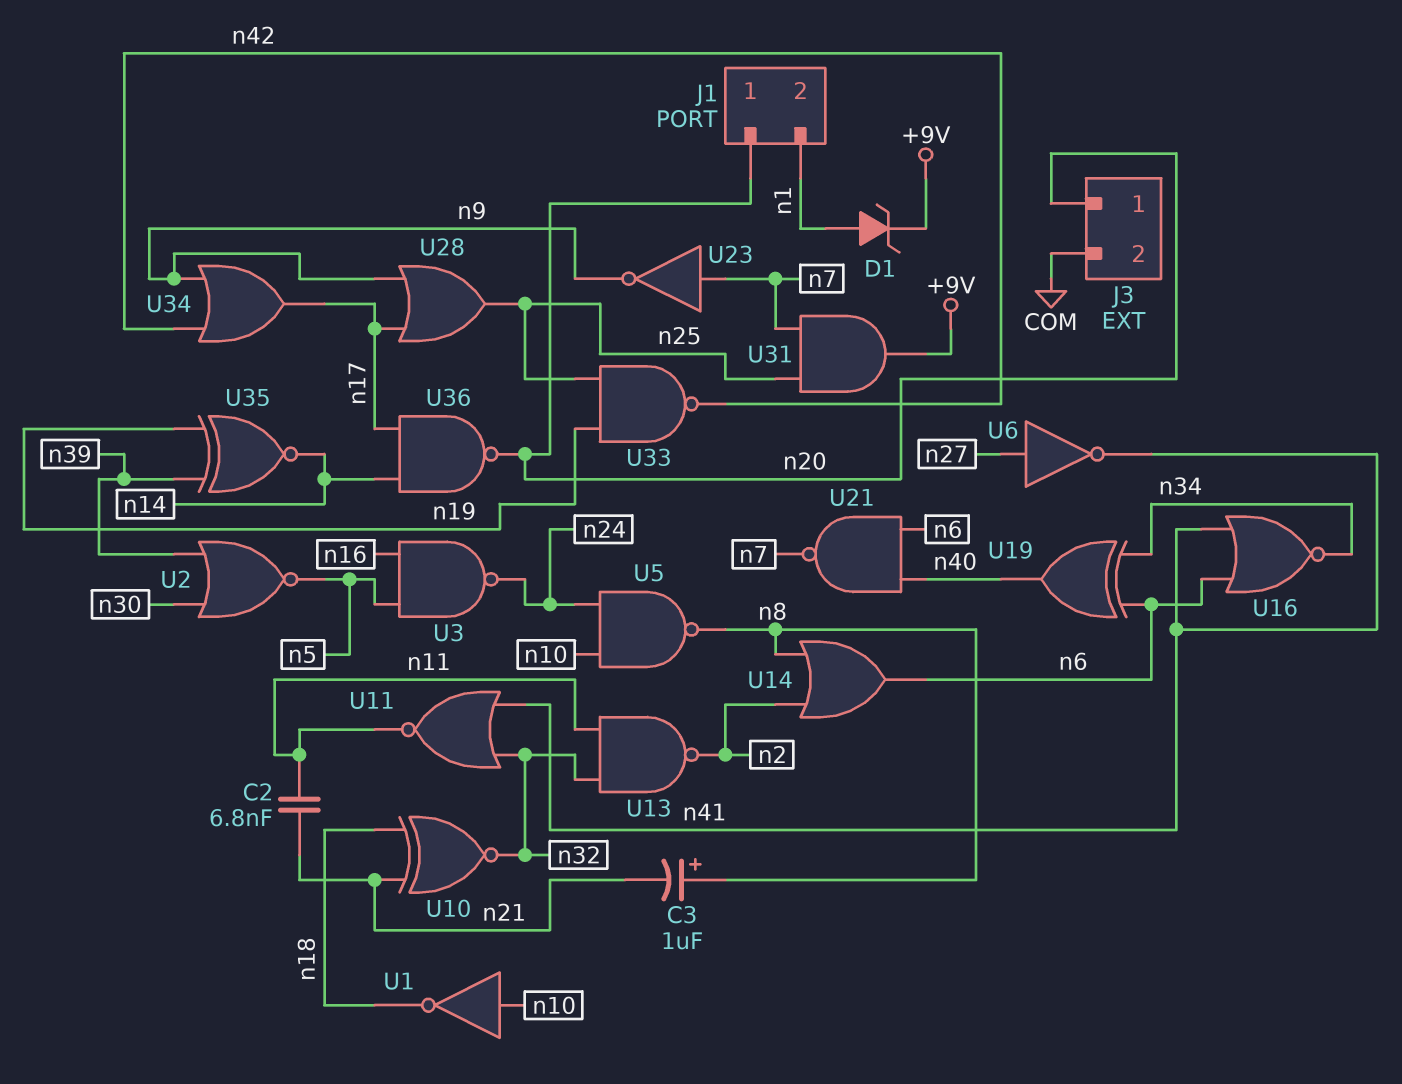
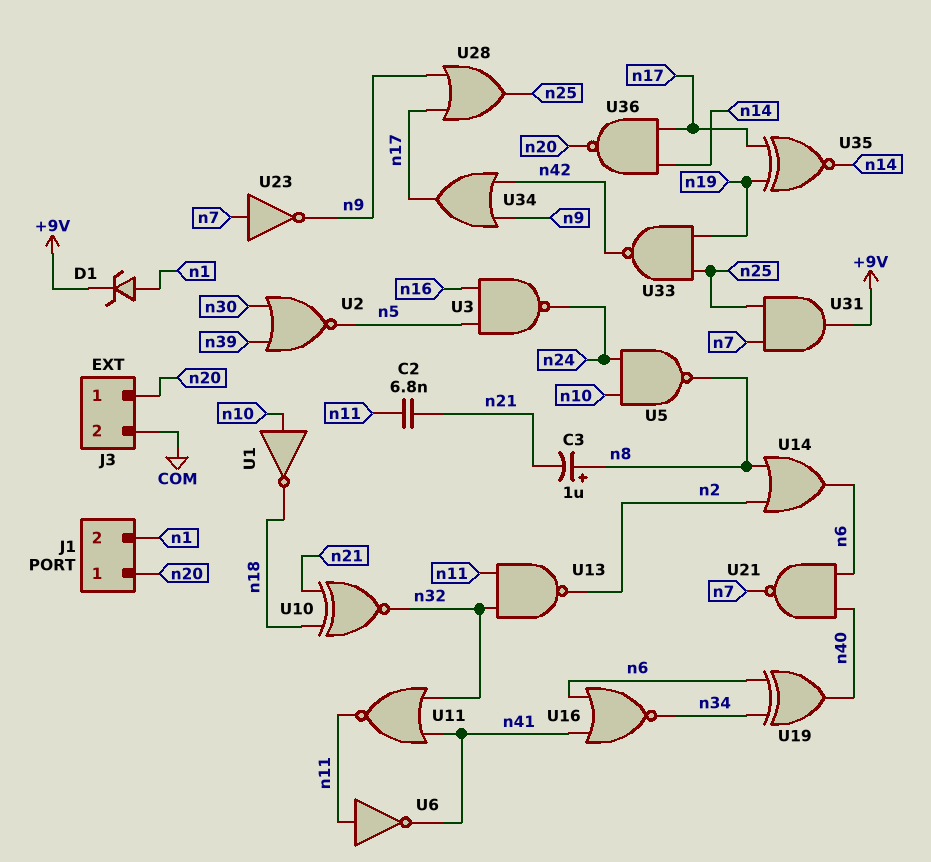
U6: NOT (in n27, out n41) -> NOT (in n11, out n41)
U35: XNOR (in n19, in n39, out n14) -> XNOR (in n17, in n19, out n14)

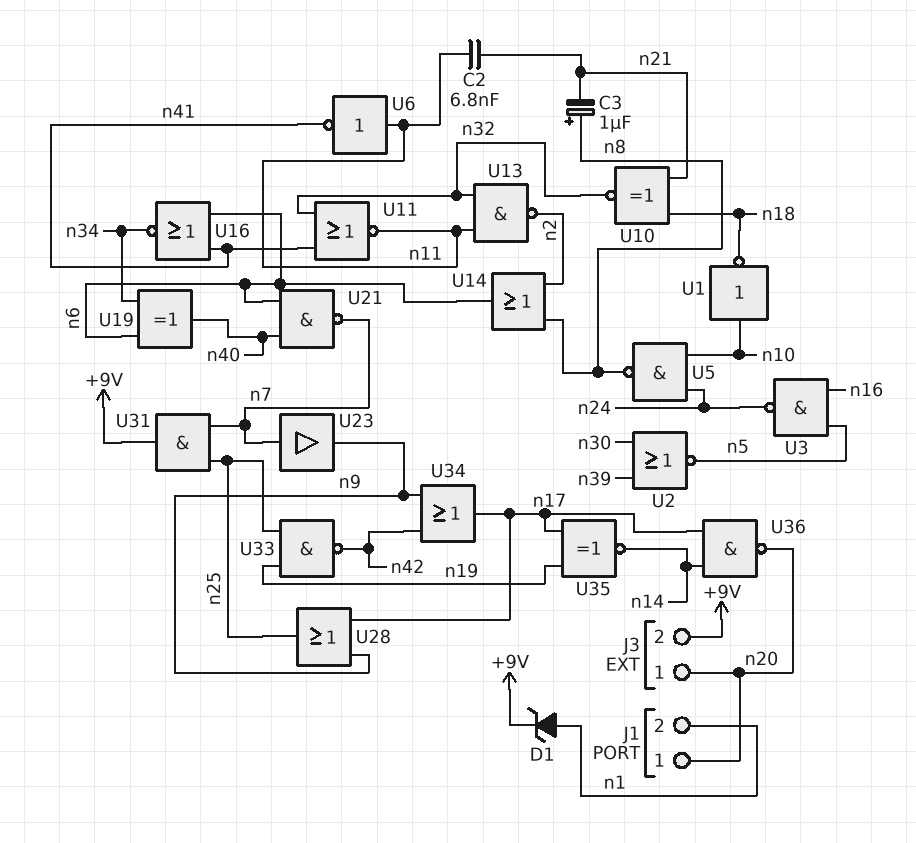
J3 pin 2: COM -> +9V
U23: NOT (in n7, out n9) -> buffer (in n7, out n9)

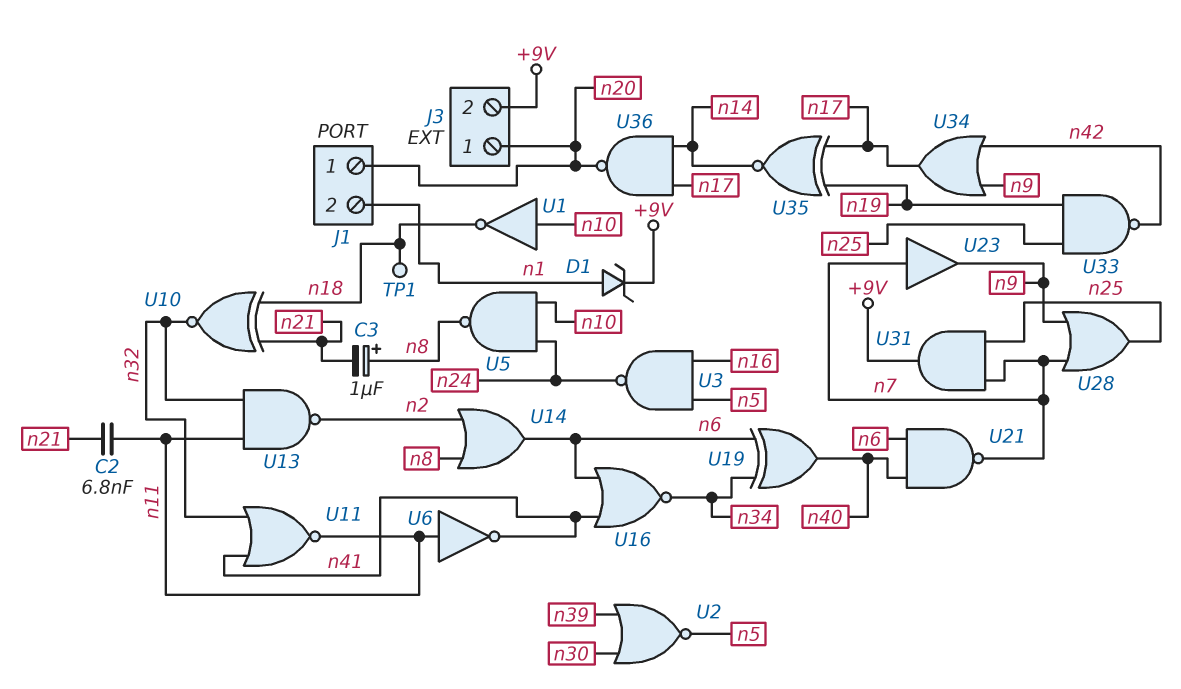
TP1: none -> test point (n18)
U28: OR (in n9, in n17, out n25) -> OR (in n7, in n9, out n25)

